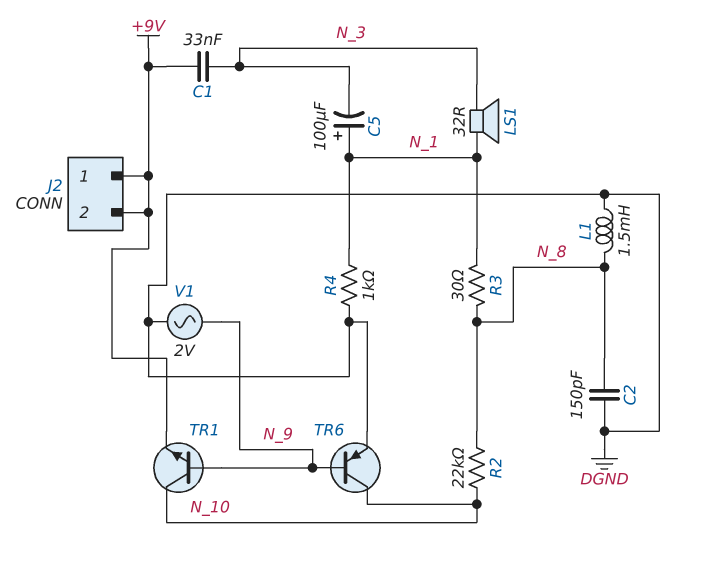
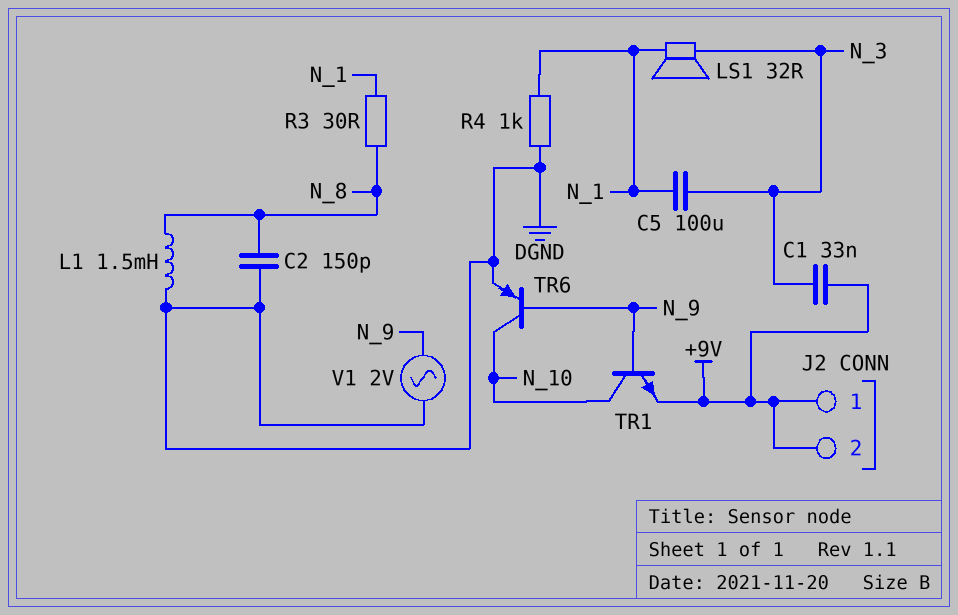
C5: 100uF (plus N_1, minus N_3) -> 100uF (N_1, N_3)
R2: 22k (N_8, N_10) -> none

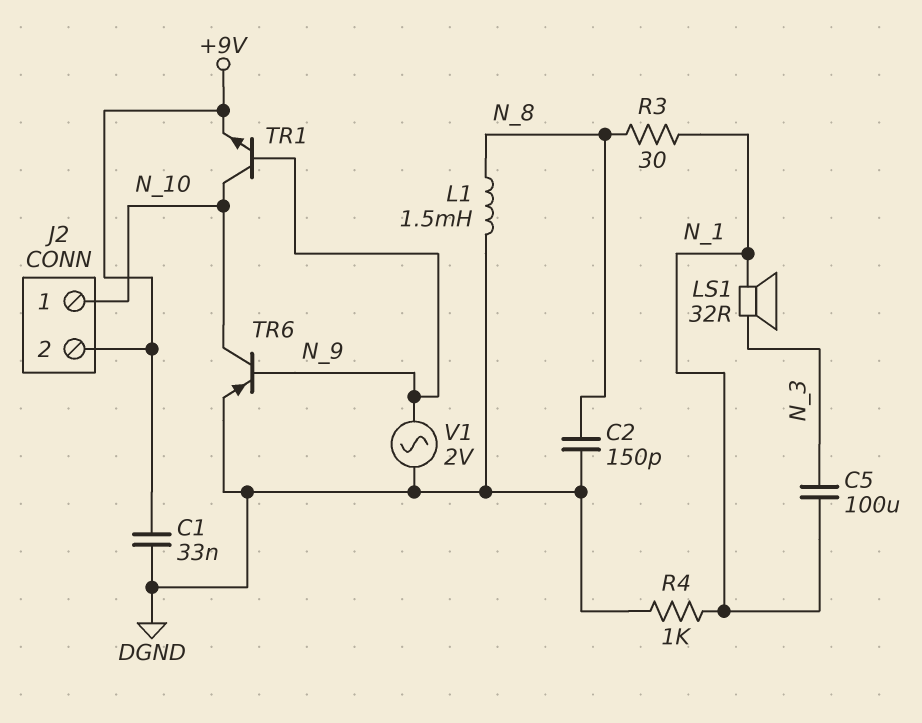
C1: 33nF (+9V, N_3) -> 33nF (+9V, DGND)
J2 pin 1: +9V -> N_10

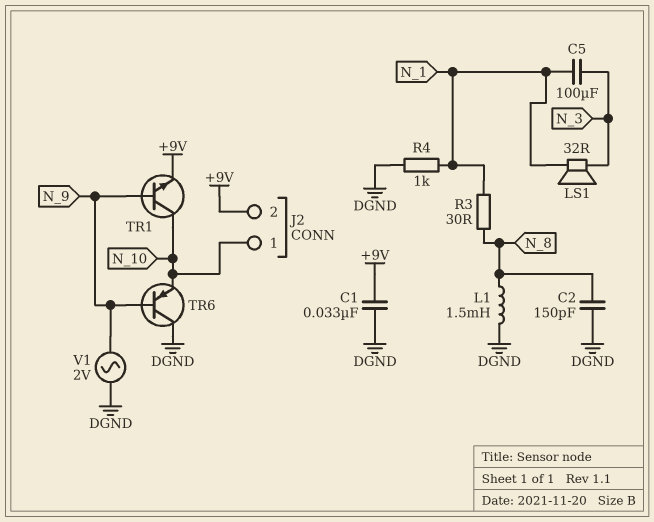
TR6: PNP (B N_9, C N_10, E DGND) -> PNP (B N_9, C DGND, E N_10)

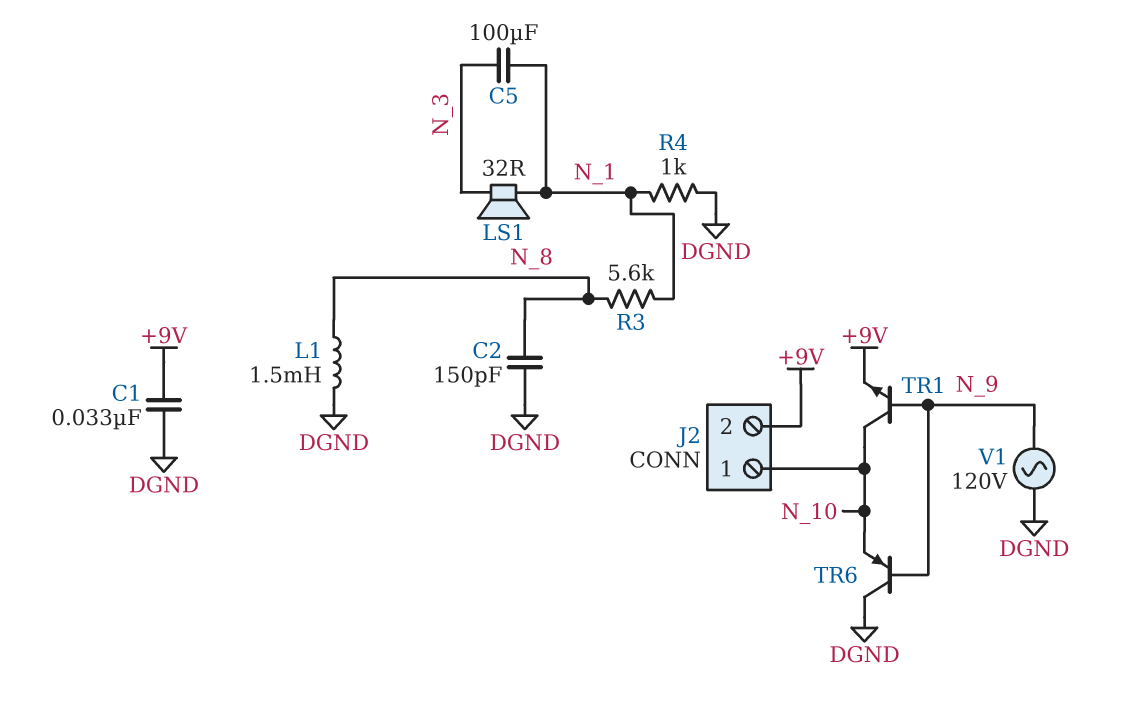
R3: 30 (N_1, N_8) -> 5.6k (N_1, N_8)
V1: AC 2V (DGND, N_9) -> AC 120V (DGND, N_9)

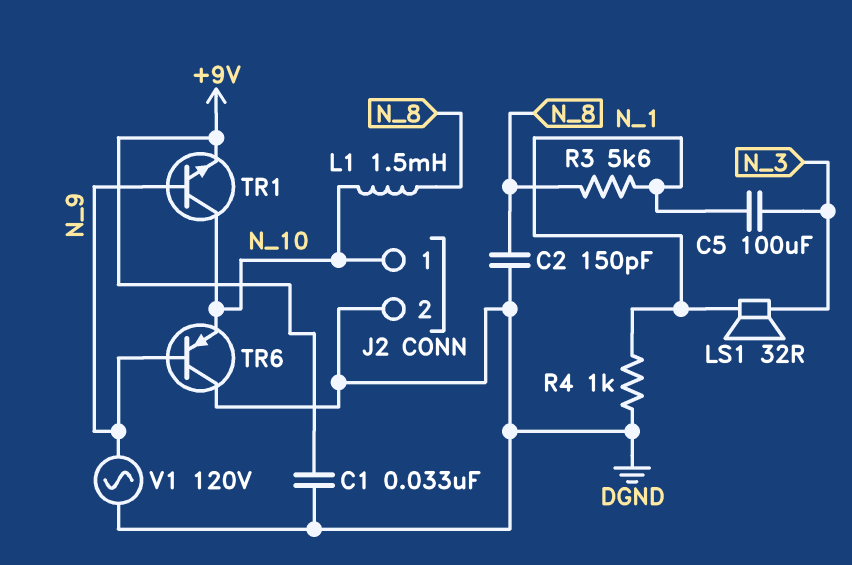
J2 pin 2: +9V -> DGND
L1: 1.5mH (DGND, N_8) -> 1.5mH (N_8, N_10)

